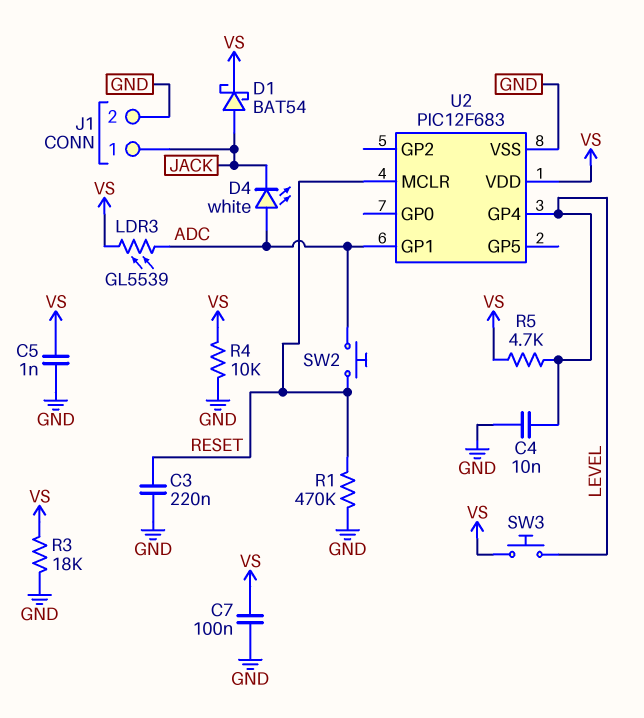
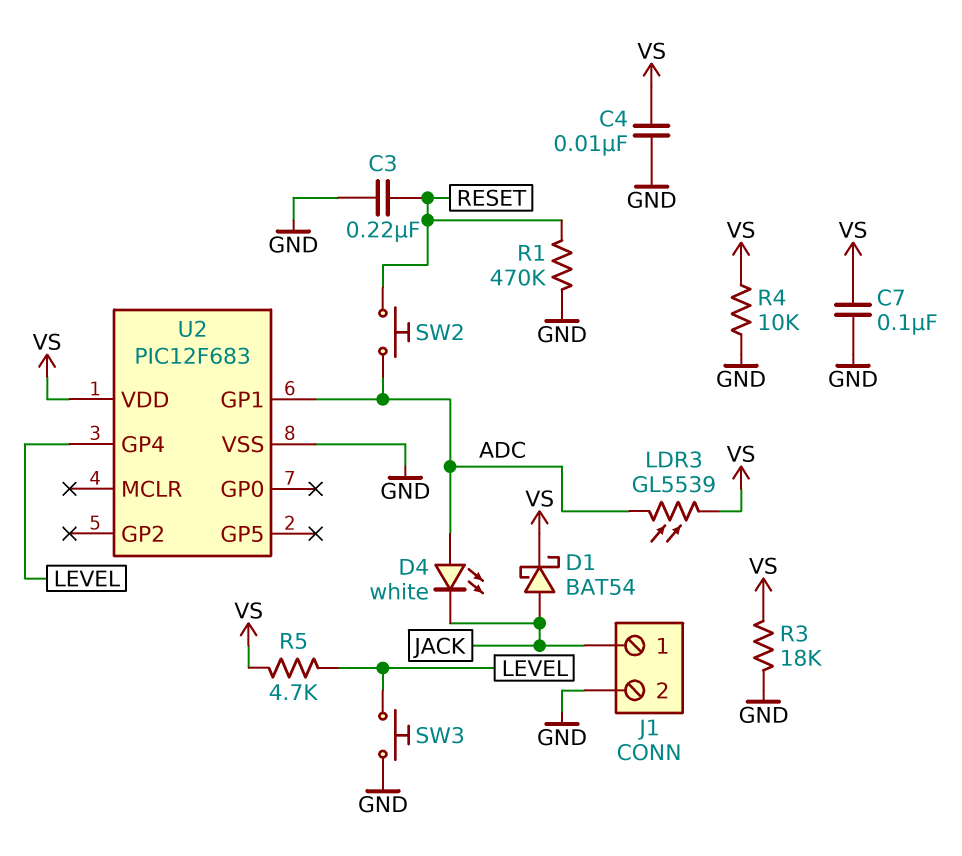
C4: 10nF (GND, LEVEL) -> 10nF (GND, VS)
C5: 1nF (GND, VS) -> none
SW3: button (LEVEL, VS) -> button (GND, LEVEL)
U2 pin MCLR: RESET -> none

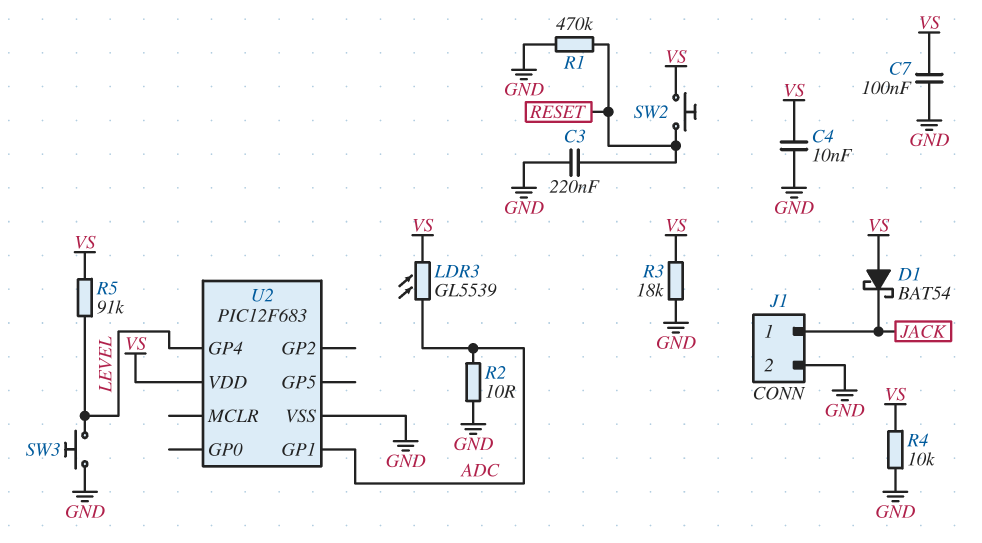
D1: schottky BAT54 (A JACK, K VS) -> schottky BAT54 (A VS, K JACK)
D4: LED white (A ADC, K JACK) -> none
R2: none -> 10 (ADC, GND)
R5: 4.7k (LEVEL, VS) -> 91k (LEVEL, VS)
SW2: button (ADC, RESET) -> button (RESET, VS)

